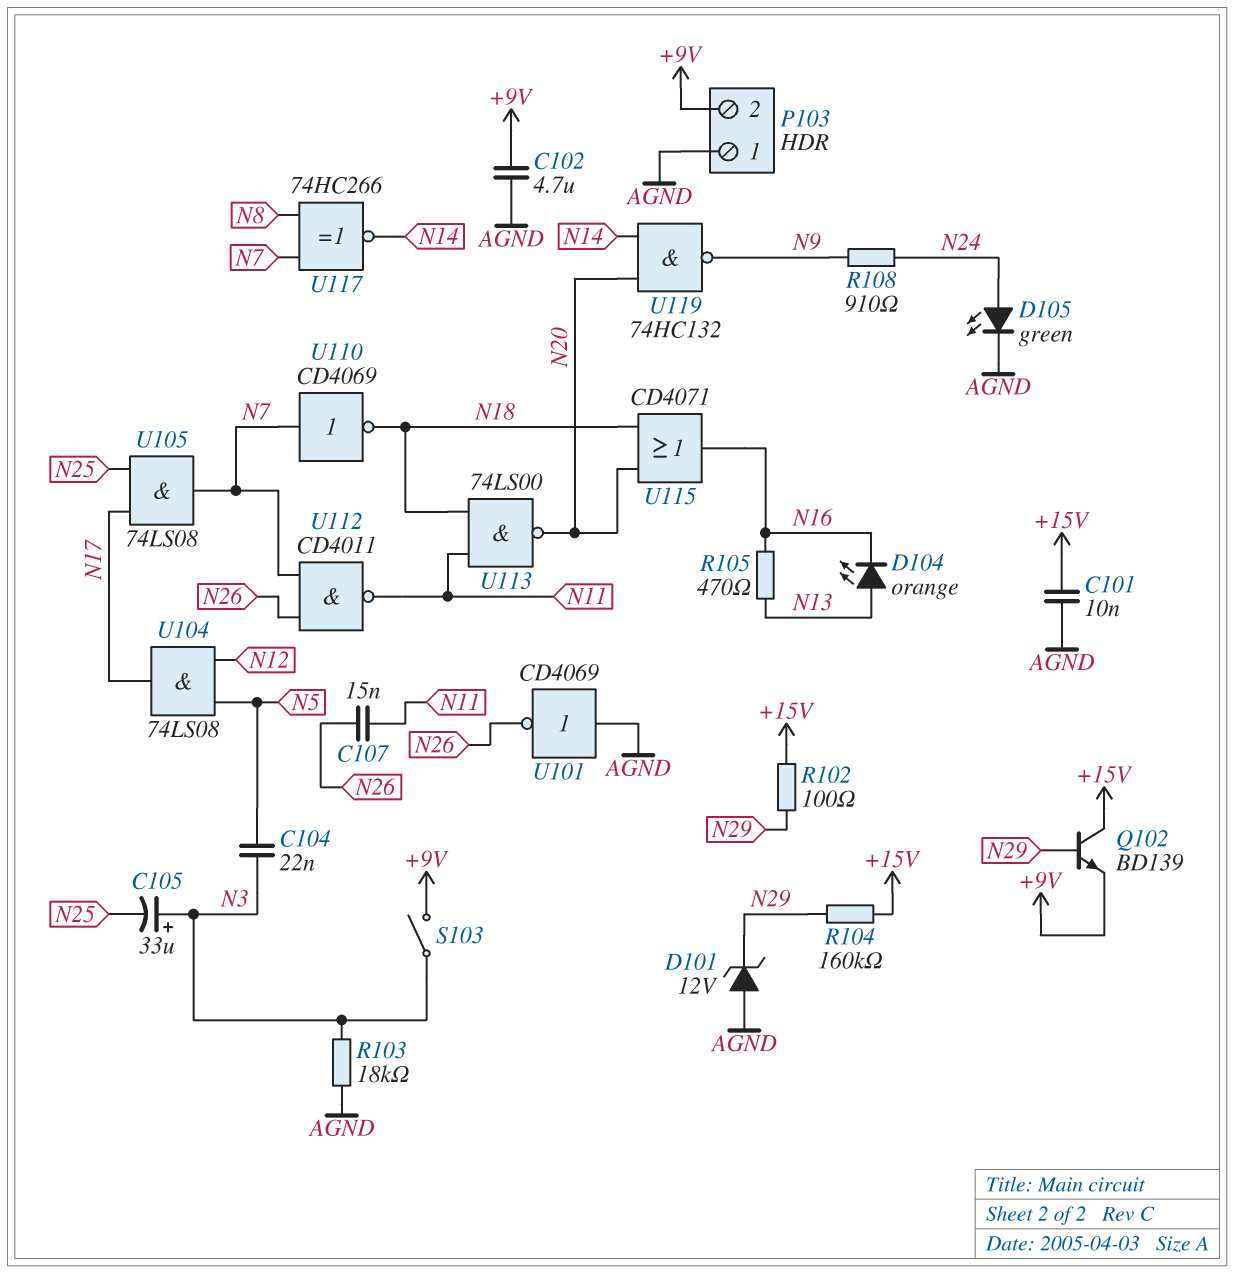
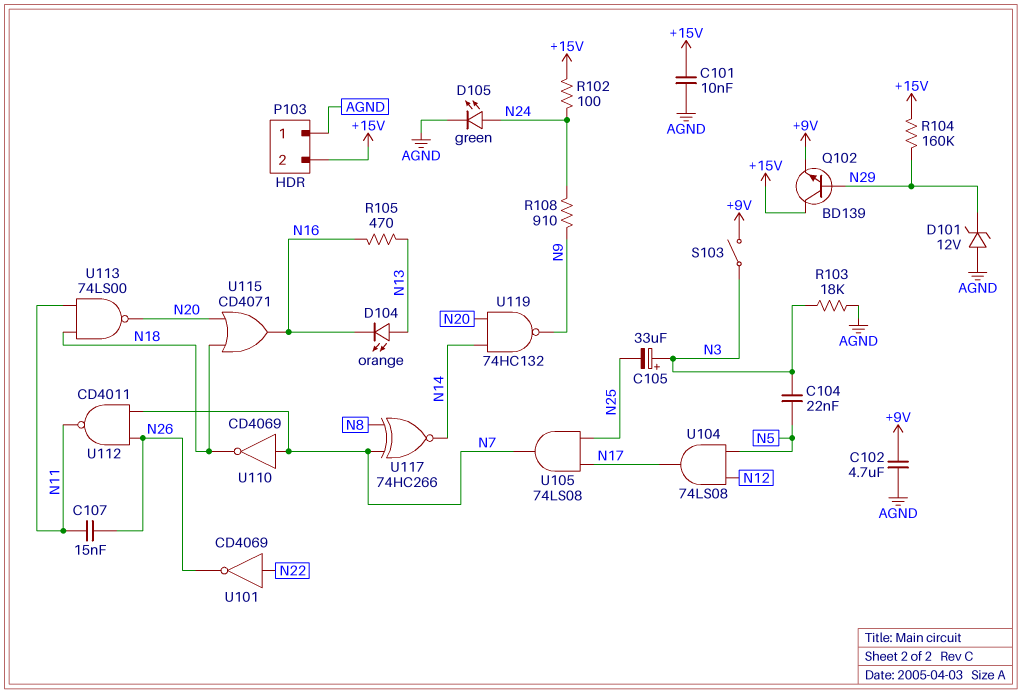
P103 pin 2: +9V -> +15V
R102: 100 (+15V, N29) -> 100 (+15V, N24)
U101: NOT CD4069 (in AGND, out N26) -> NOT CD4069 (in N22, out N26)

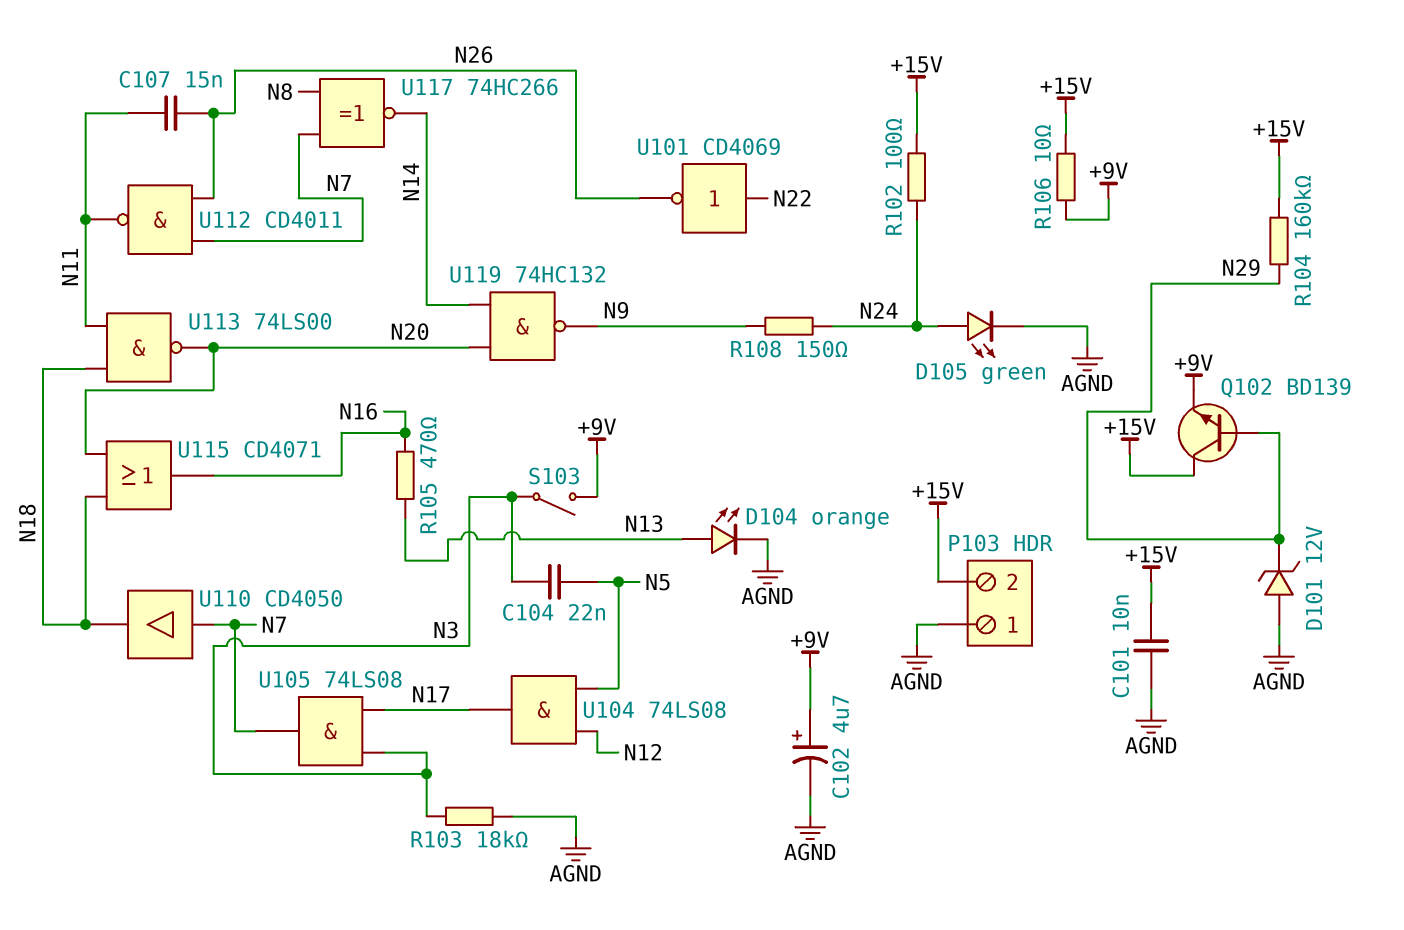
C102: 4.7uF (+9V, AGND) -> 4.7uF (plus +9V, minus AGND)
C105: 33uF (plus N3, minus N25) -> none
D104: LED orange (A N13, K N16) -> LED orange (A N13, K AGND)
R106: none -> 10 (+9V, +15V)
R108: 910 (N9, N24) -> 150 (N9, N24)
U105: AND 74LS08 (in N17, in N25, out N7) -> AND 74LS08 (in N3, in N17, out N7)
U110: NOT CD4069 (in N7, out N18) -> buffer CD4050 (in N7, out N18)

